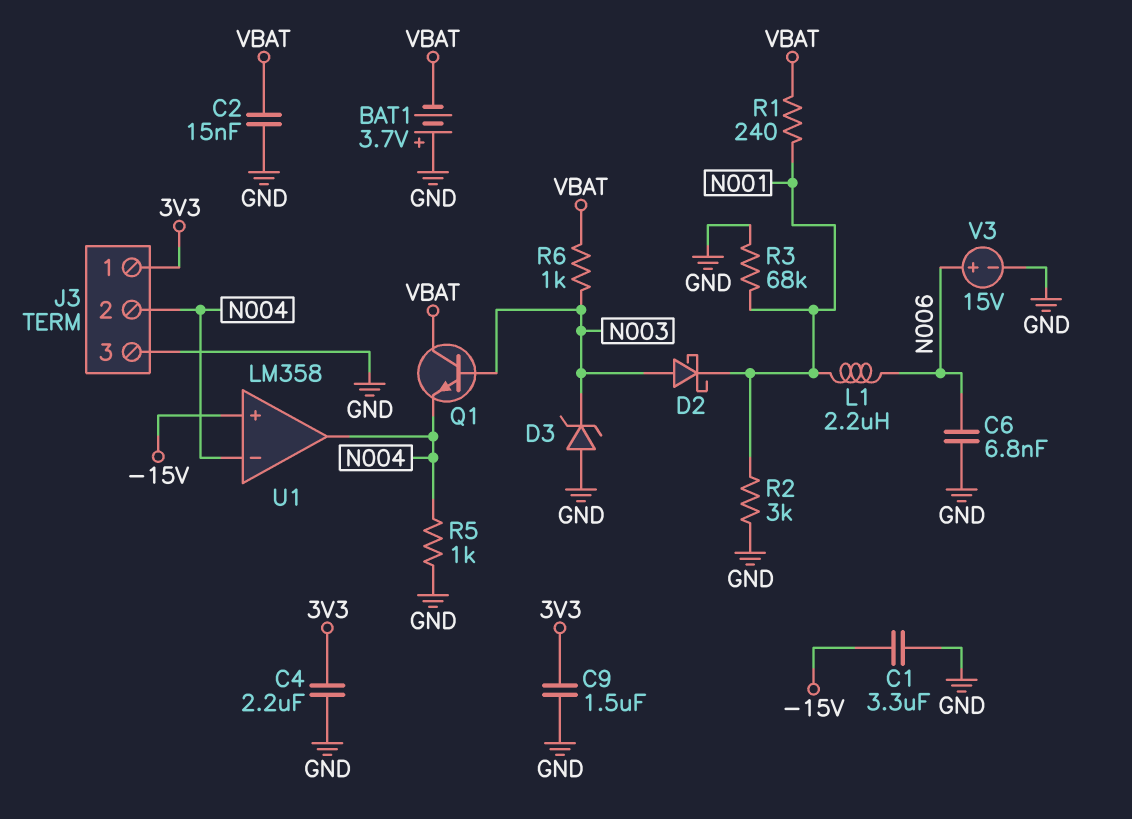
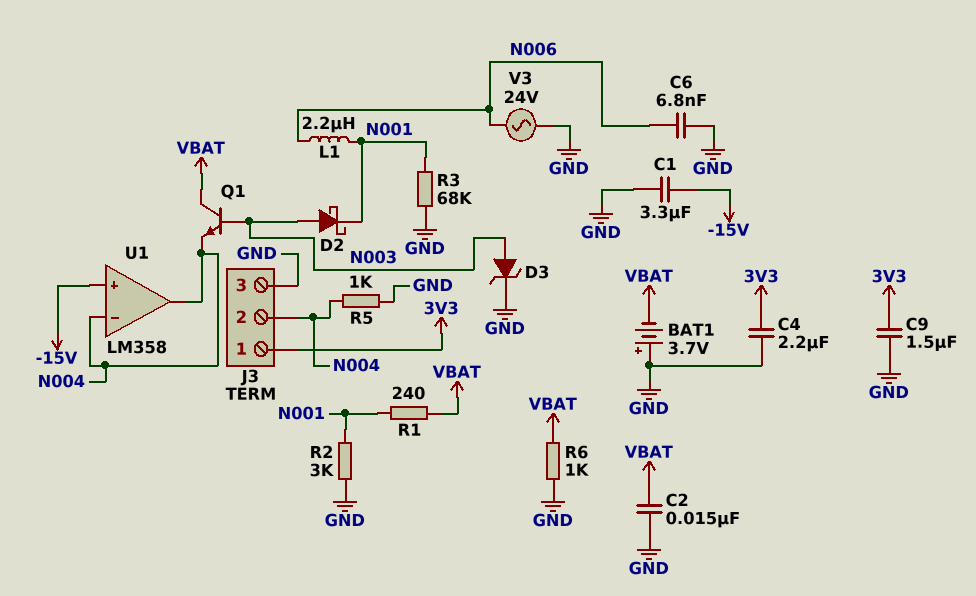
D3: zener (A GND, K N003) -> zener (A N003, K GND)
R6: 1k (N003, VBAT) -> 1k (GND, VBAT)
V3: 15V (plus N006, minus GND) -> AC 24V (GND, N006)

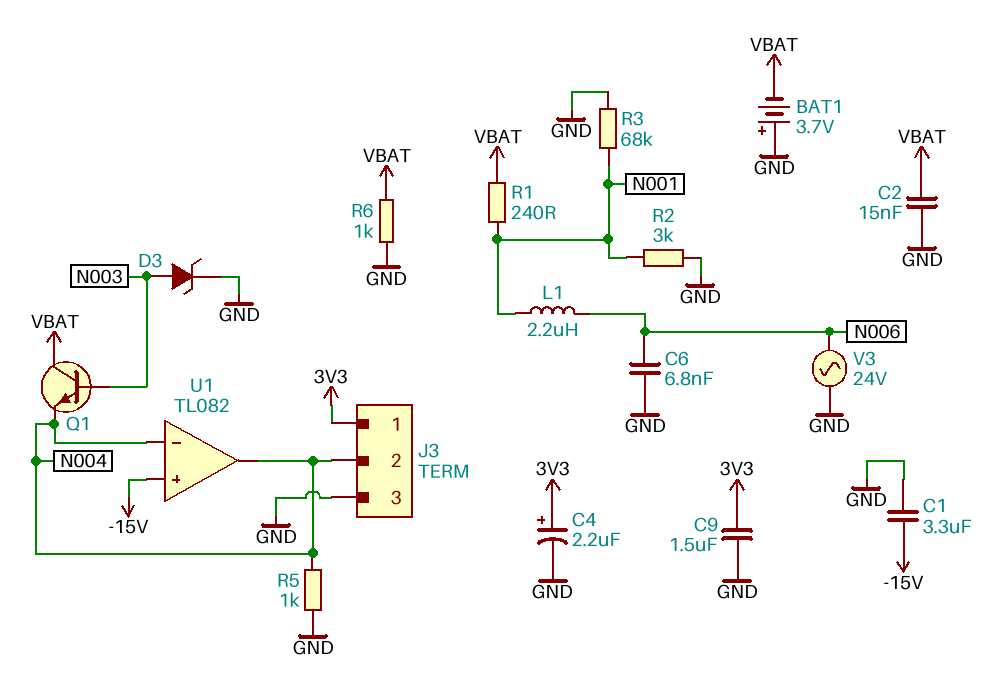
C4: 2.2uF (3V3, GND) -> 2.2uF (plus 3V3, minus GND)
D2: schottky (A N003, K N001) -> none
U1: LM358 -> TL082

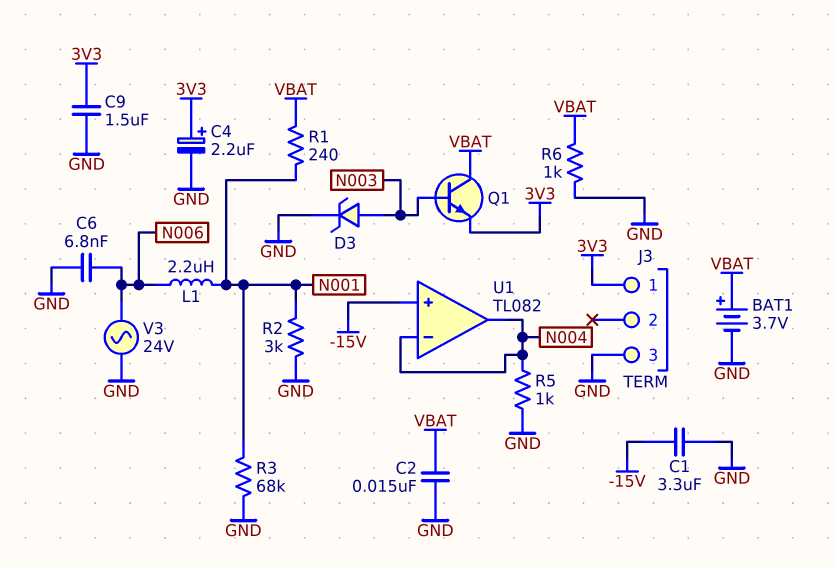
BAT1: 3.7V (plus GND, minus VBAT) -> 3.7V (plus VBAT, minus GND)
J3 pin 2: N004 -> none
Q1: NPN (B N003, C VBAT, E N004) -> NPN (B N003, C VBAT, E 3V3)

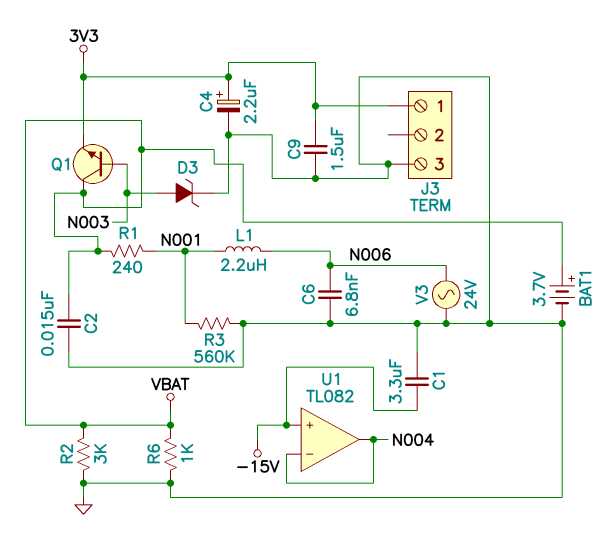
R2: 3k (GND, N001) -> 3k (GND, VBAT)
R3: 68k (GND, N001) -> 560k (GND, N001)
R5: 1k (GND, N004) -> none

